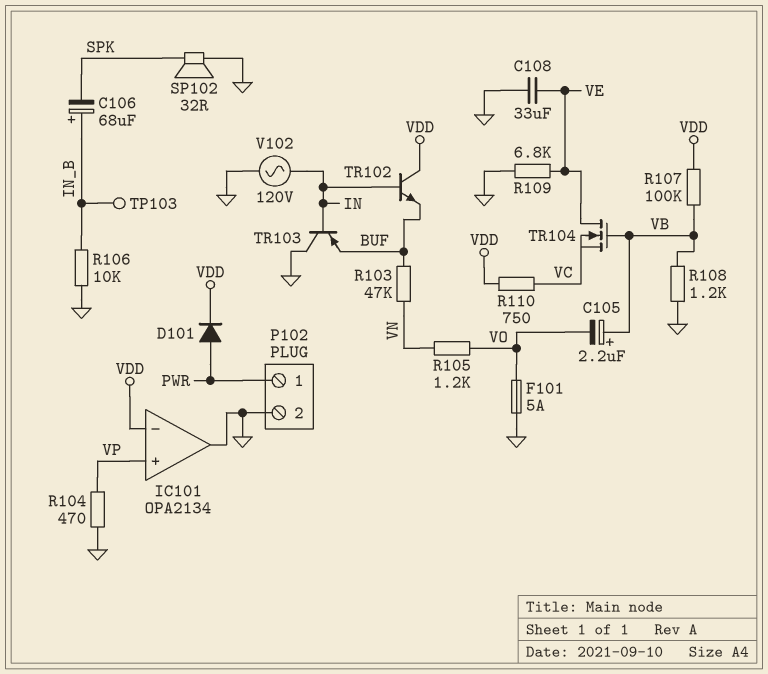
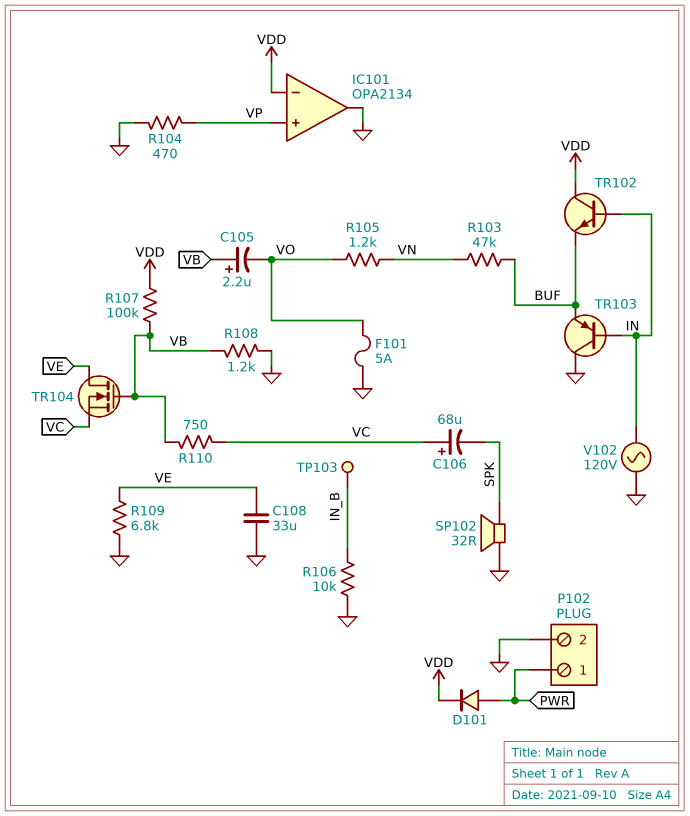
C106: 68uF (plus IN_B, minus SPK) -> 68uF (plus VC, minus SPK)
R110: 750 (VC, VDD) -> 750 (VB, VC)

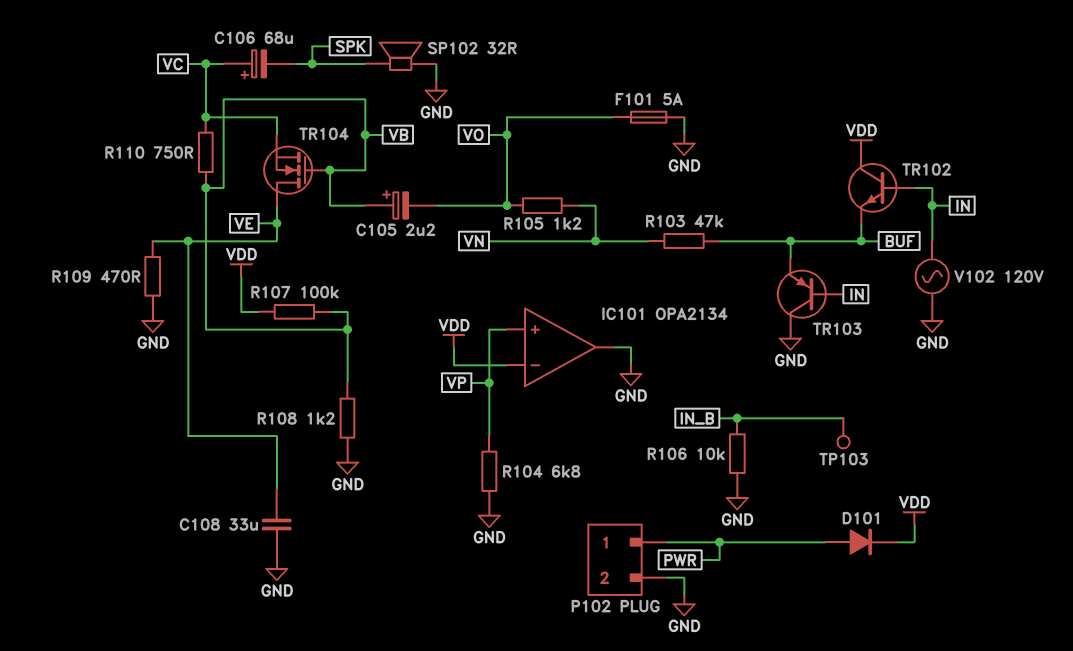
R104: 470 (GND, VP) -> 6.8k (GND, VP)
R109: 6.8k (GND, VE) -> 470 (GND, VE)

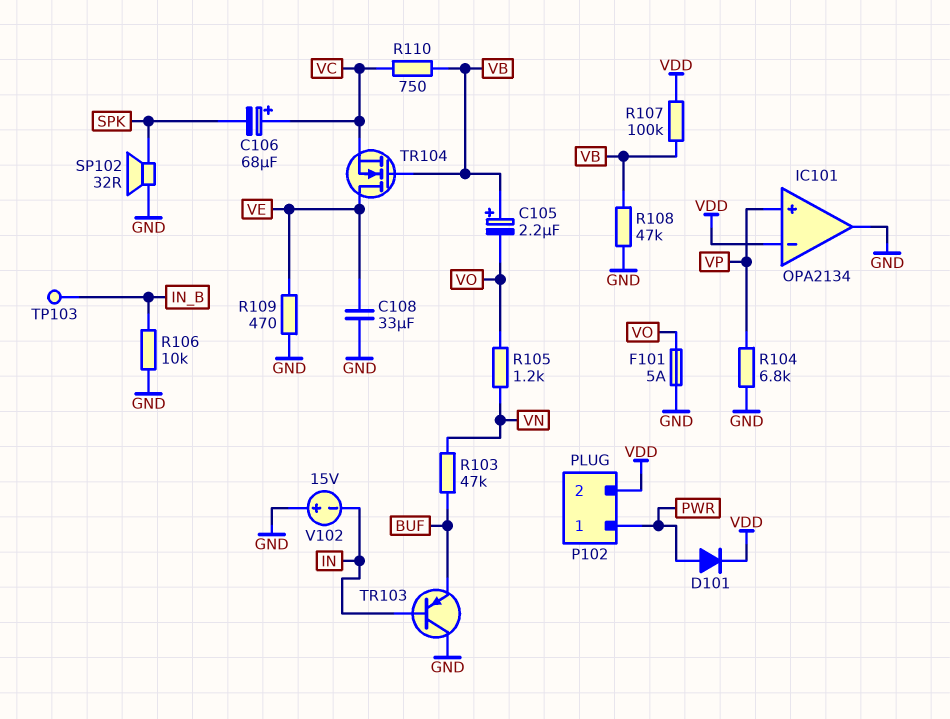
P102 pin 2: GND -> VDD
R108: 1.2k (GND, VB) -> 47k (GND, VB)
TR102: NPN (B IN, C VDD, E BUF) -> none
V102: AC 120V (GND, IN) -> 15V (plus GND, minus IN)

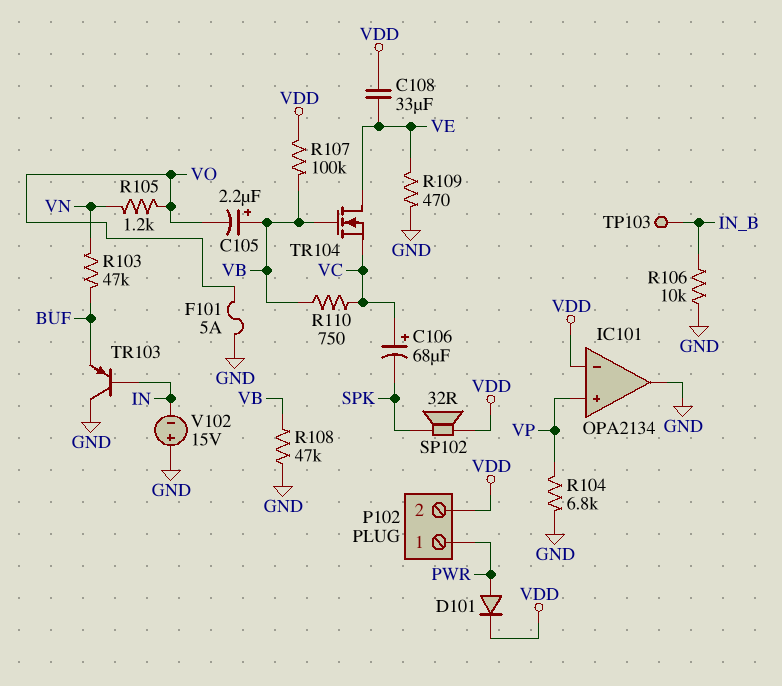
C108: 33uF (GND, VE) -> 33uF (VDD, VE)
SP102: speaker 32R (GND, SPK) -> speaker 32R (SPK, VDD)

